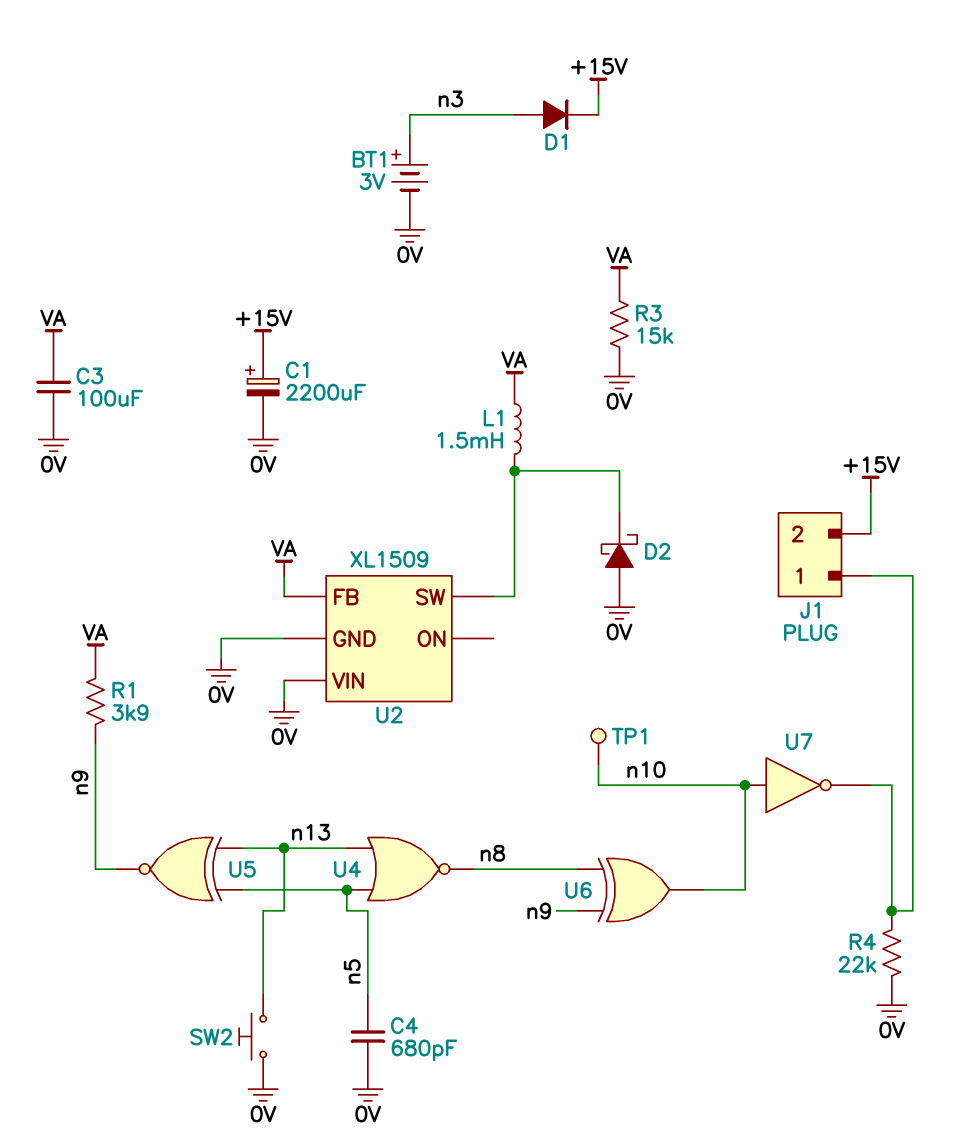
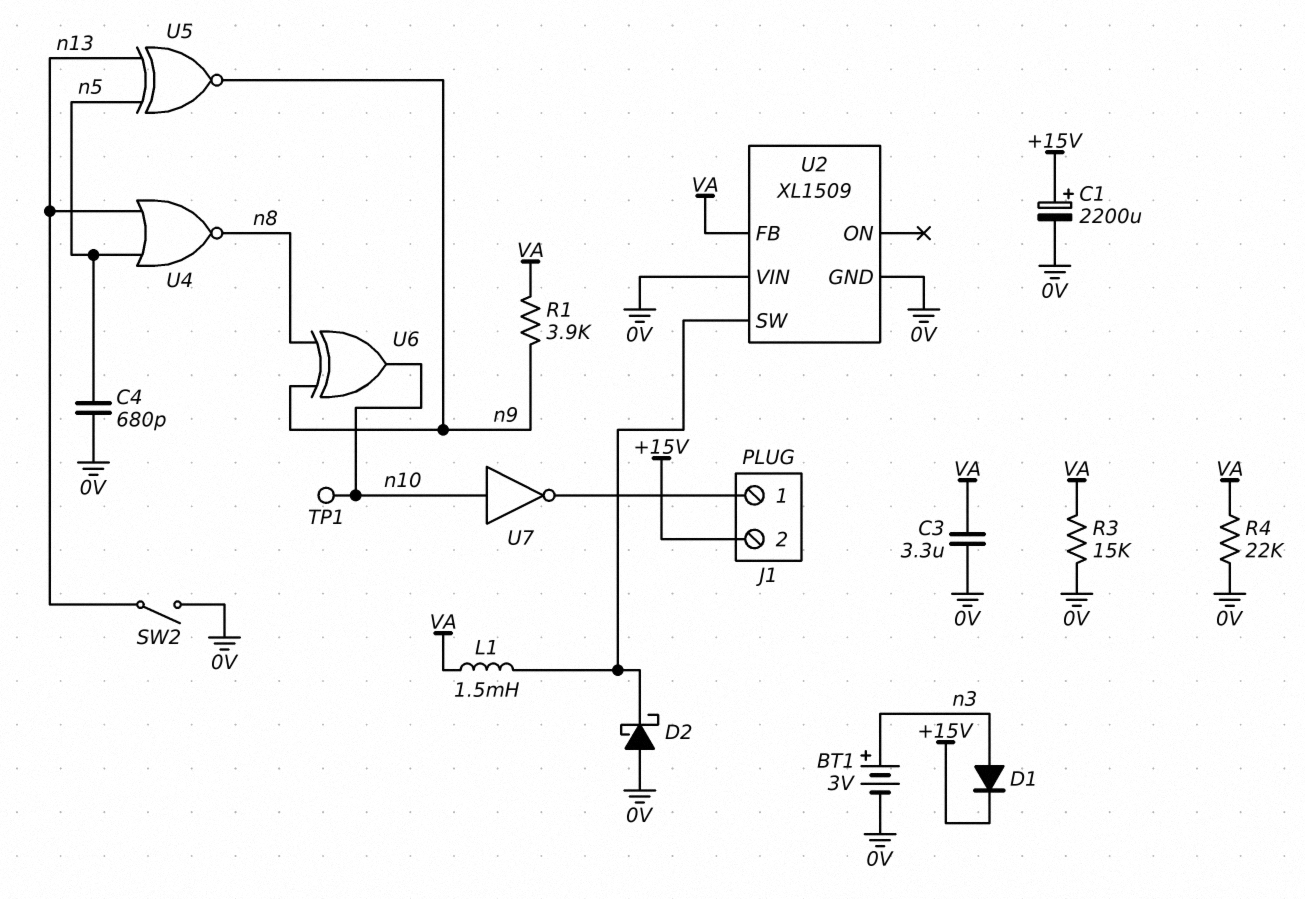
C3: 100uF (0V, VA) -> 3.3uF (0V, VA)
R4: 22k (0V, J1/1) -> 22k (0V, VA)
SW2: button (0V, n13) -> switch (0V, n13)

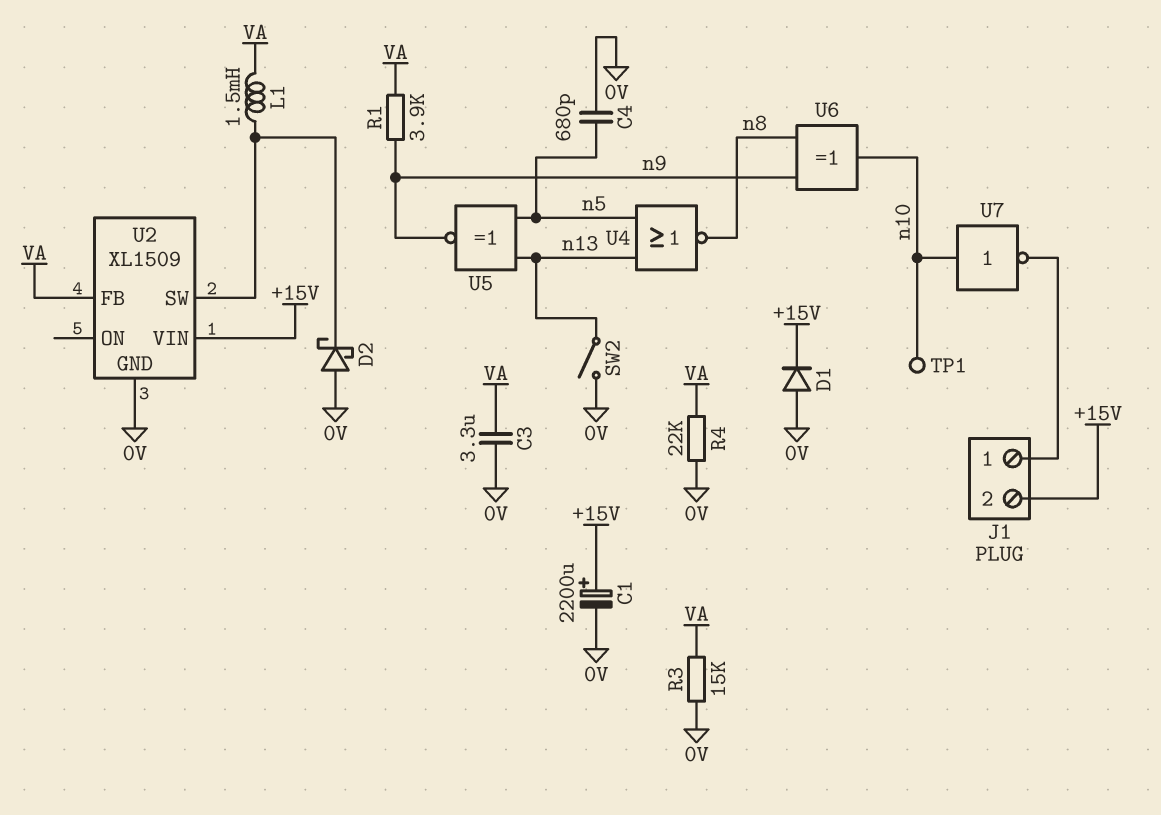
BT1: 3V (plus n3, minus 0V) -> none
D1: diode (A n3, K +15V) -> diode (A 0V, K +15V)
U2 pin VIN: 0V -> +15V

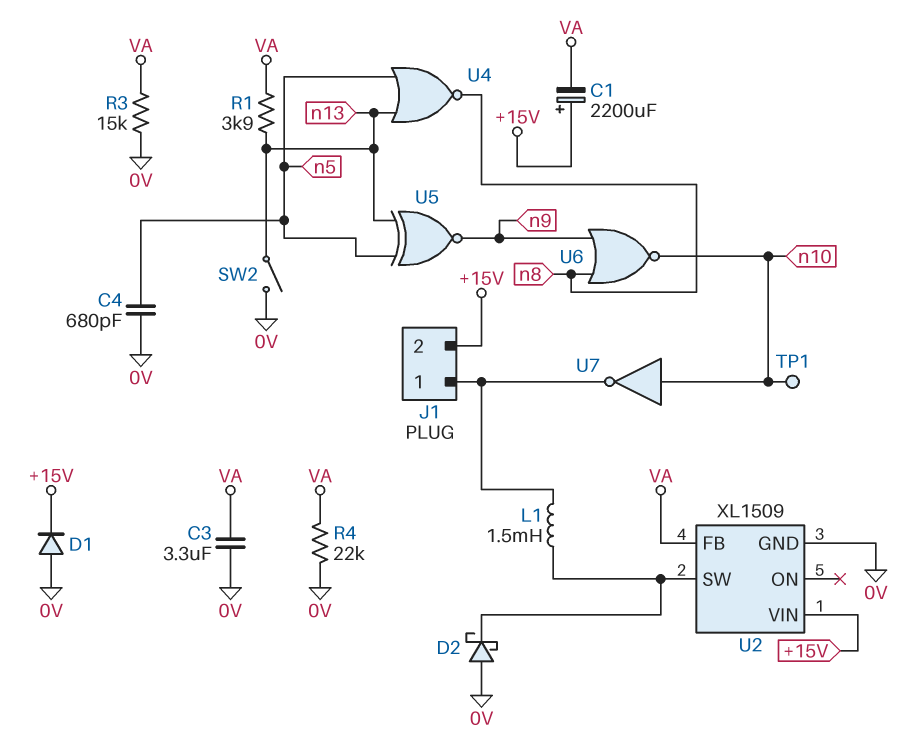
C1: 2200uF (plus +15V, minus 0V) -> 2200uF (plus +15V, minus VA)
L1: 1.5mH (U2/SW, VA) -> 1.5mH (J1/1, U2/SW)
R1: 3.9k (VA, n9) -> 3.9k (VA, n13)
U6: XOR (in n8, in n9, out n10) -> NOR (in n8, in n9, out n10)

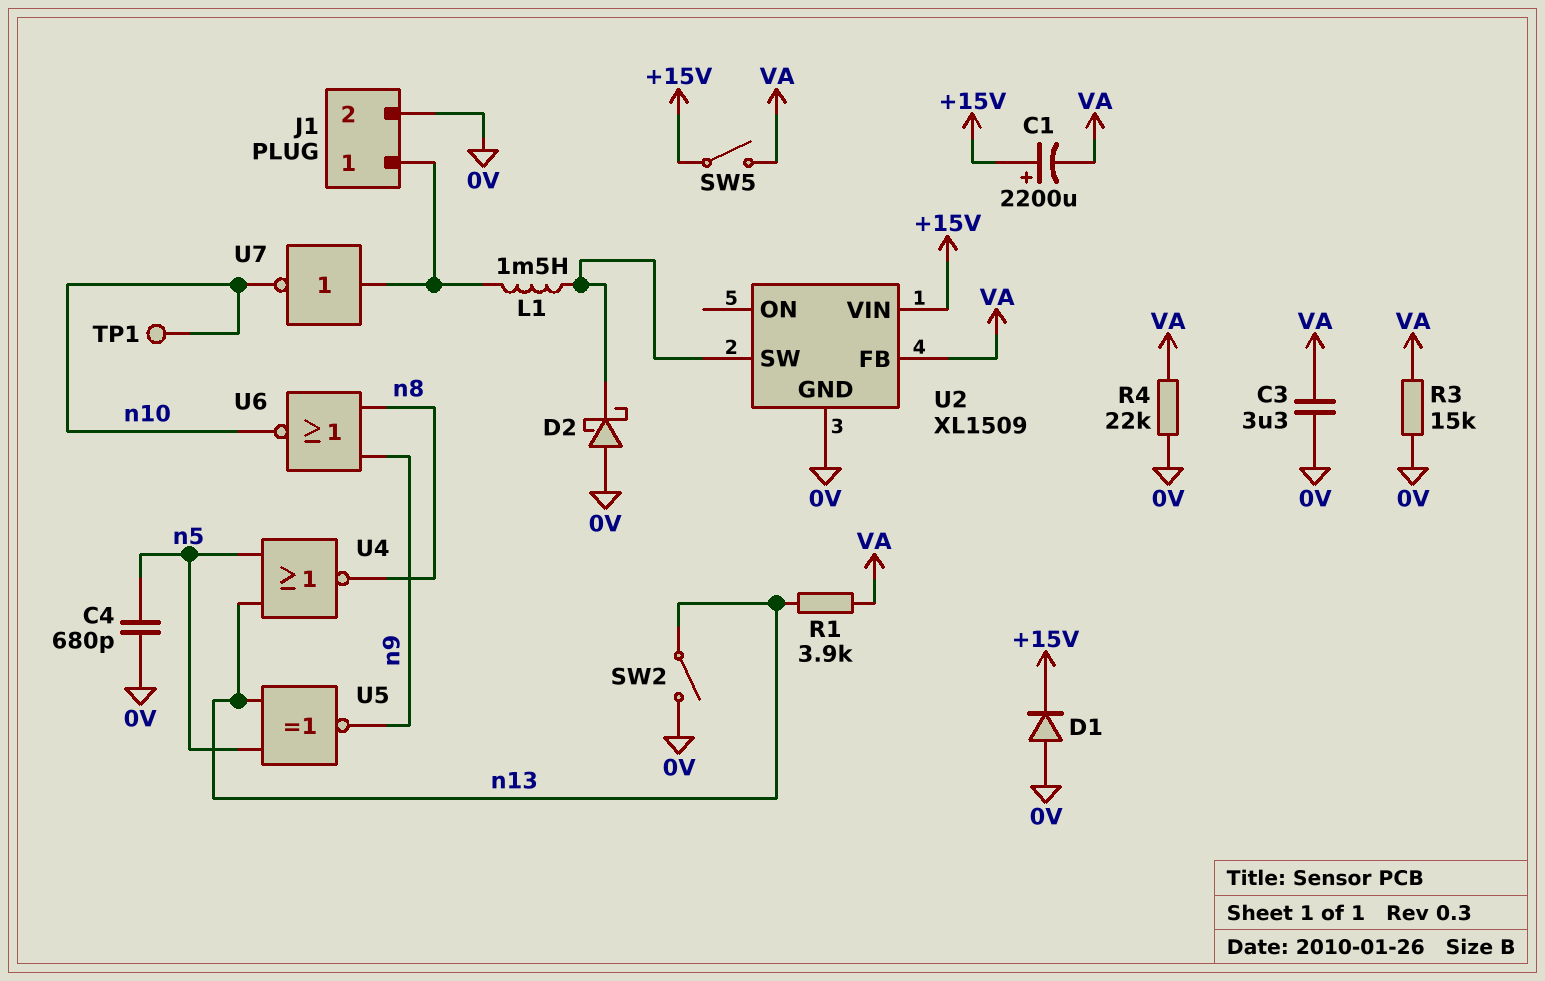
J1 pin 2: +15V -> 0V
SW5: none -> switch (+15V, VA)
U7: NOT (in n10, out J1/1) -> NOT (in J1/1, out n10)

